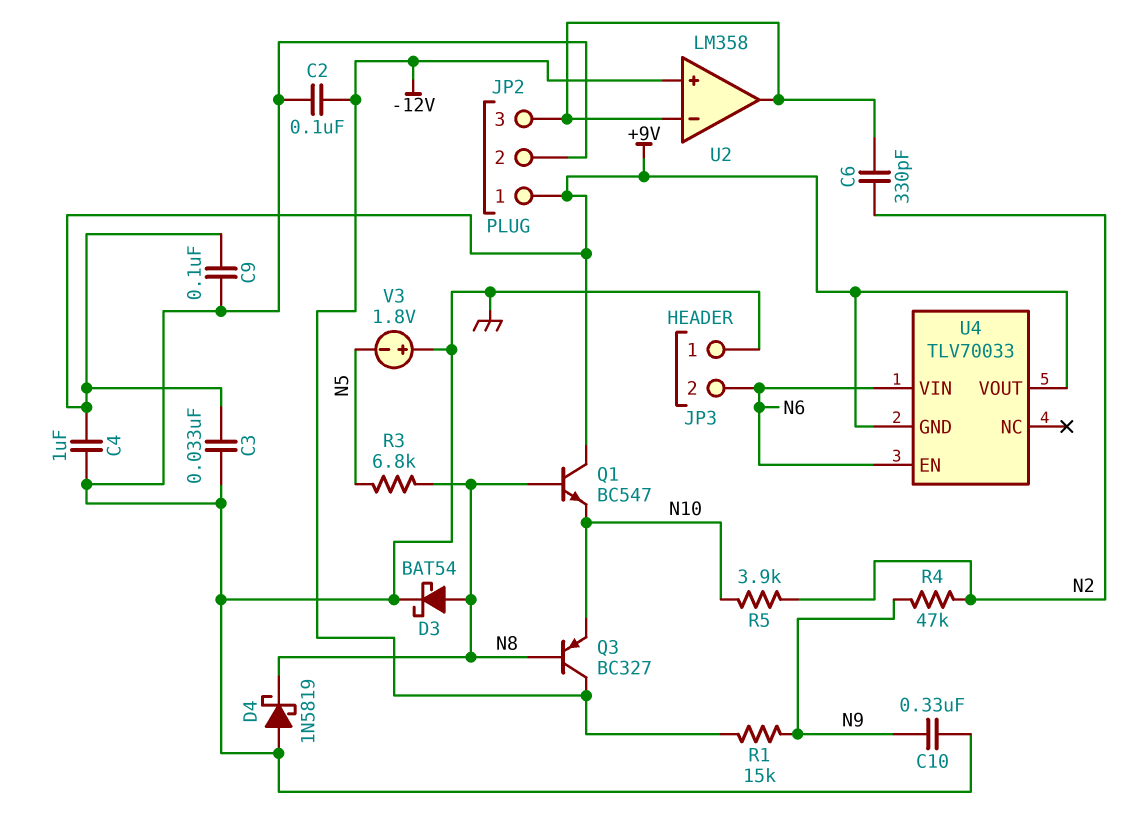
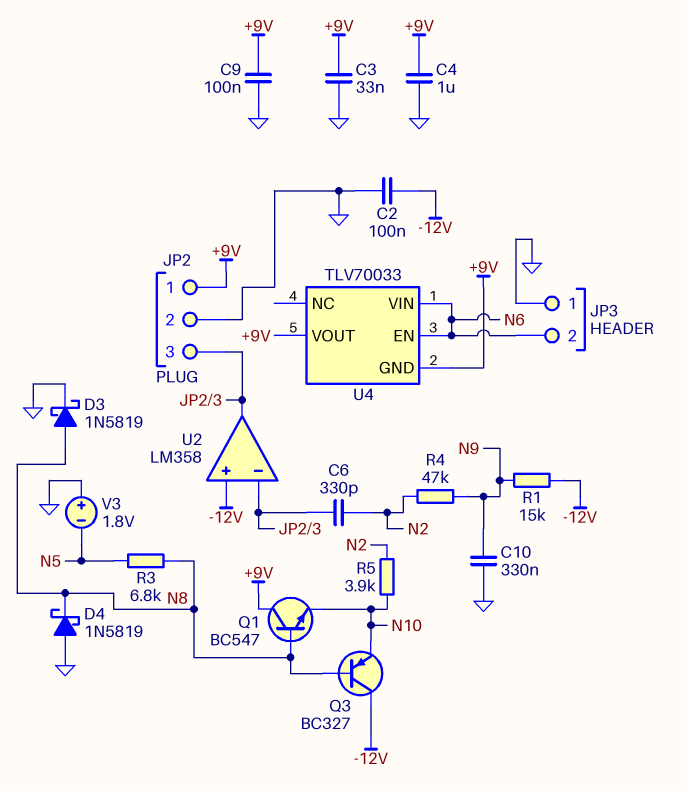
D3: schottky BAT54 (A N8, K GND) -> schottky 1N5819 (A N8, K GND)

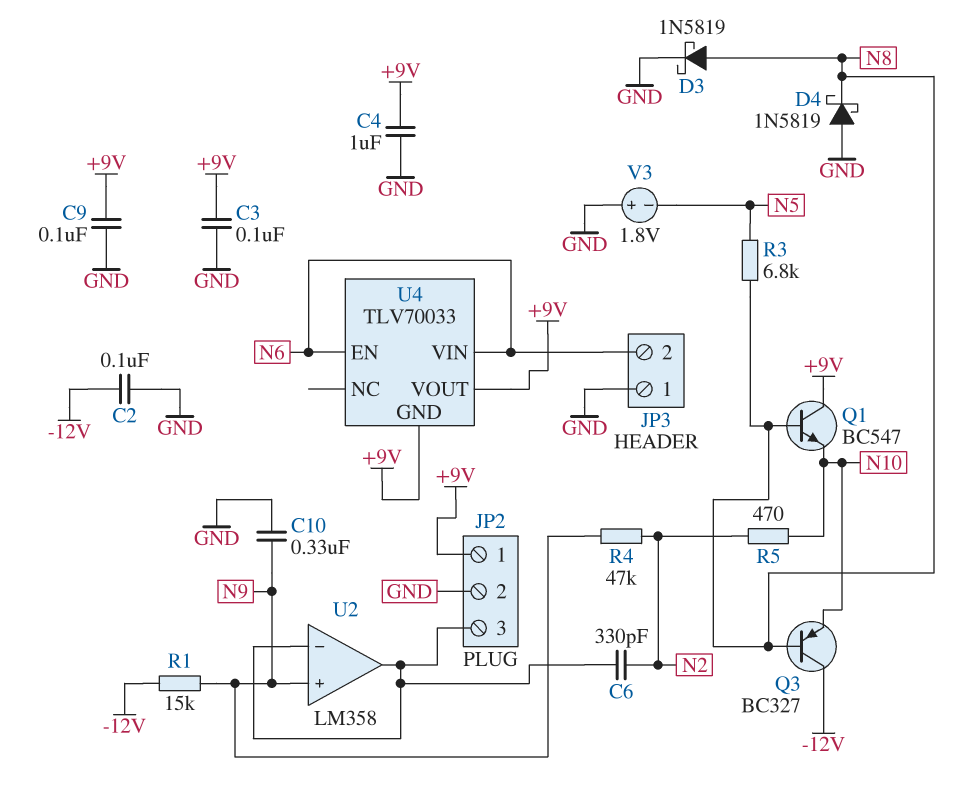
C3: 33nF (+9V, GND) -> 100nF (+9V, GND)
R5: 3.9k (N2, N10) -> 470 (N2, N10)
U2 pin in+: -12V -> N9

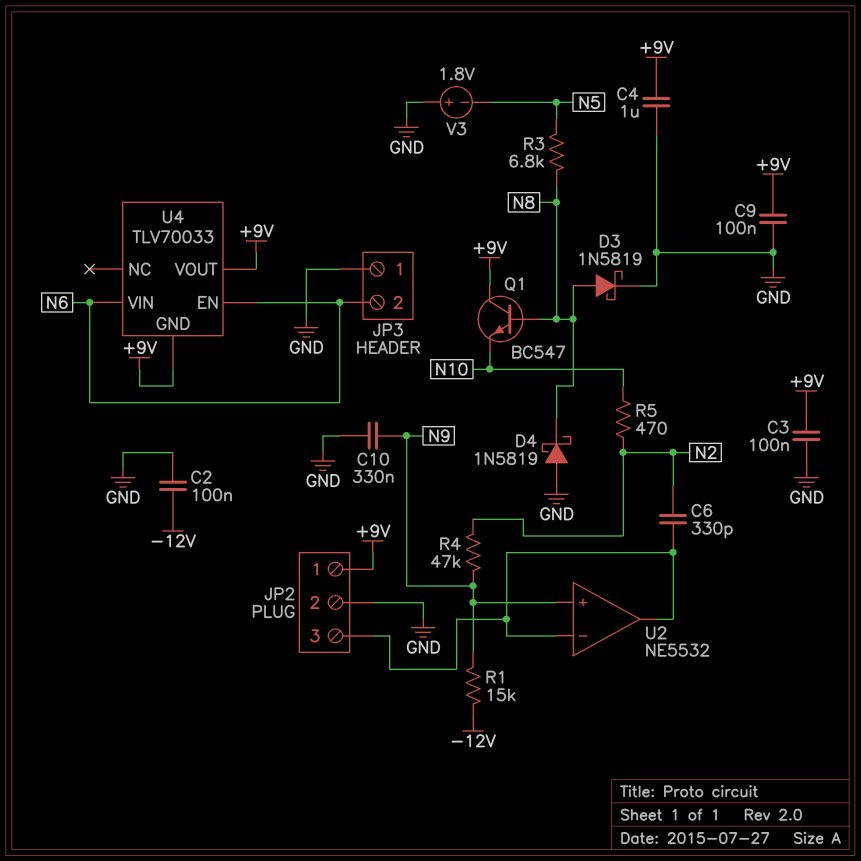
Q3: PNP BC327 (B N8, C -12V, E N10) -> none
U2: LM358 -> NE5532

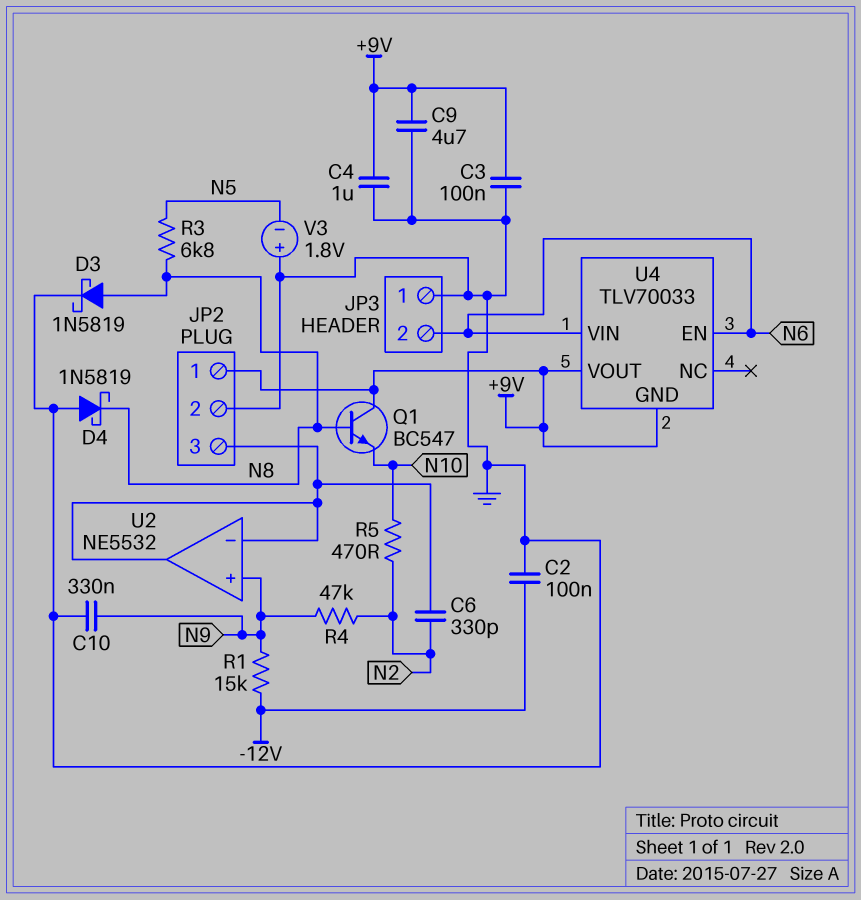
C9: 100nF (+9V, GND) -> 4.7uF (+9V, GND)

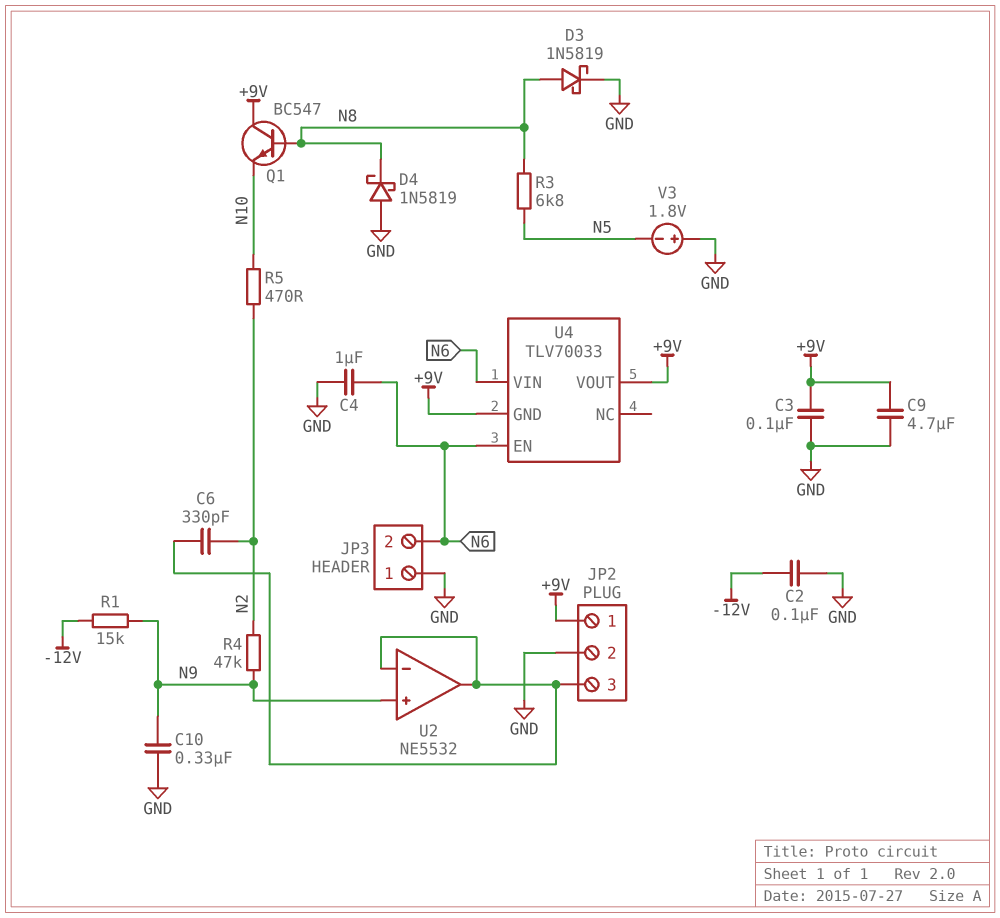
C4: 1uF (+9V, GND) -> 1uF (GND, N6)

